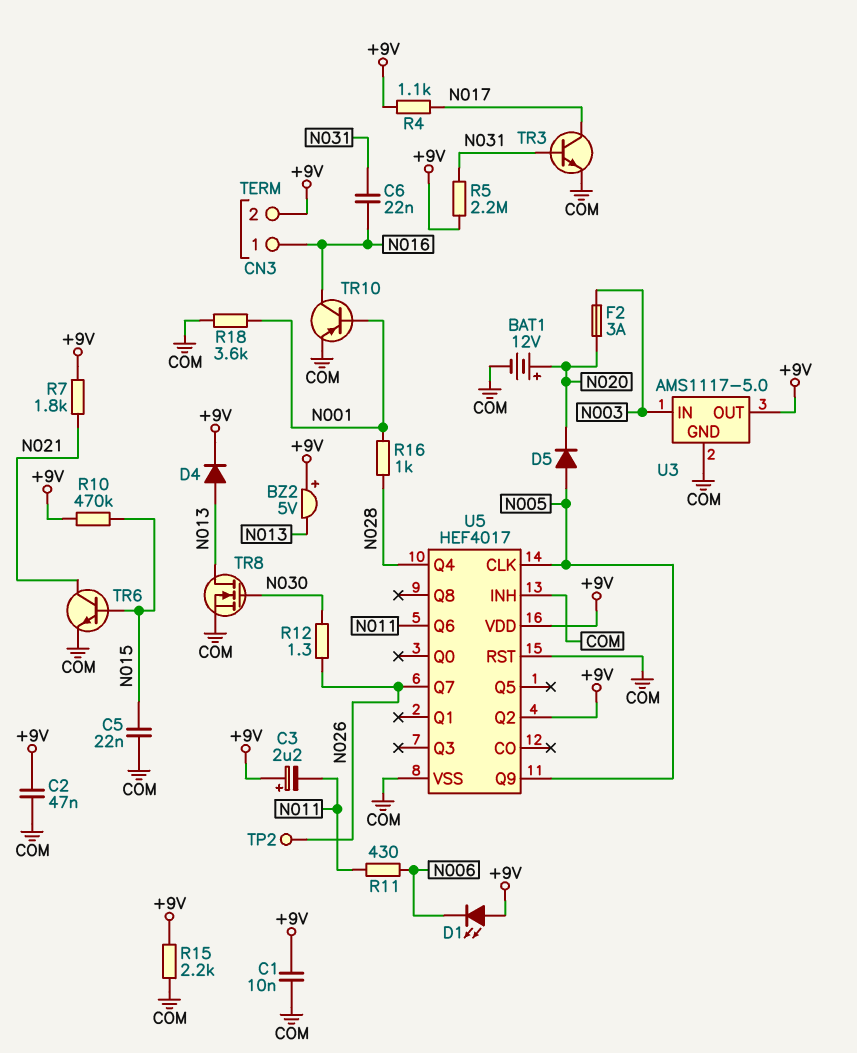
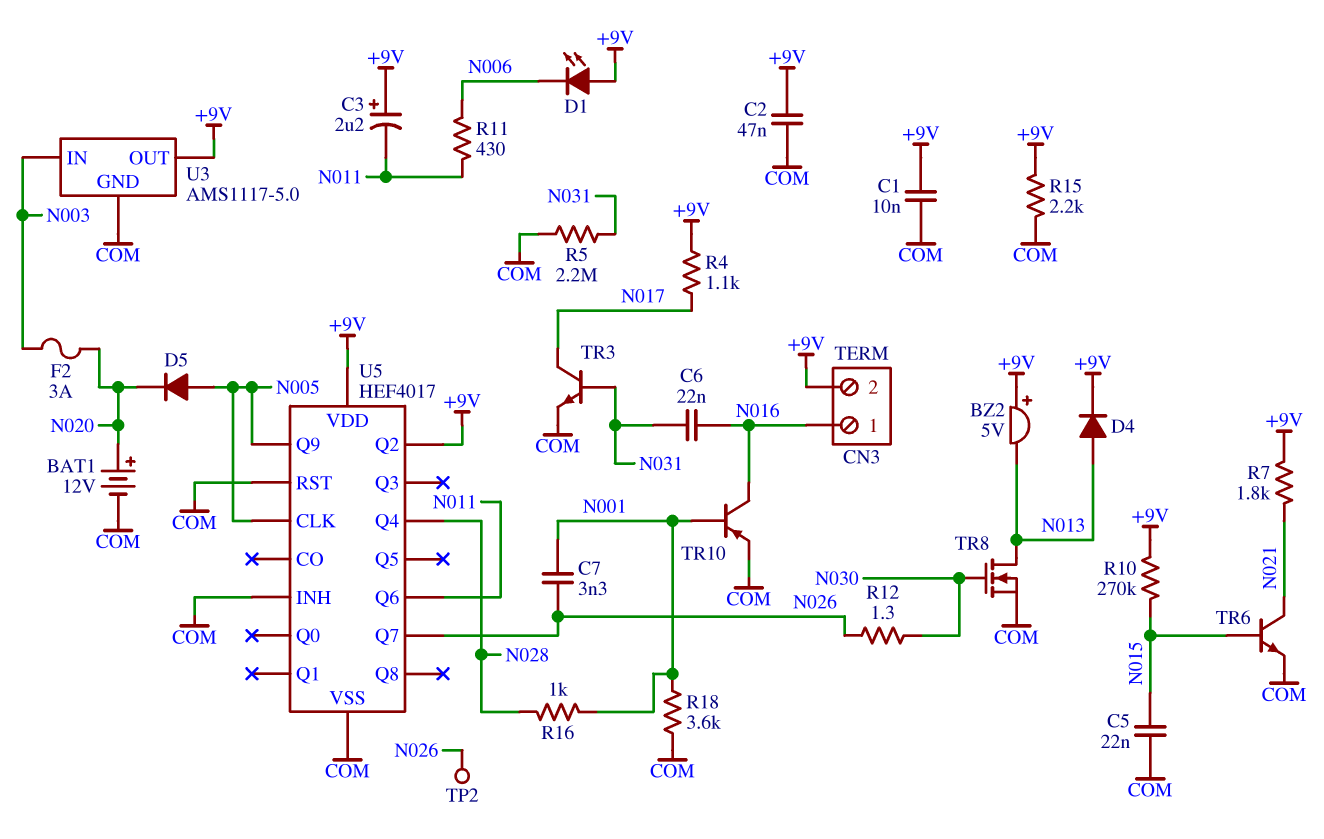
C7: none -> 3.3nF (N001, N026)
R5: 2.2M (+9V, N031) -> 2.2M (COM, N031)
R10: 470k (+9V, N015) -> 270k (+9V, N015)

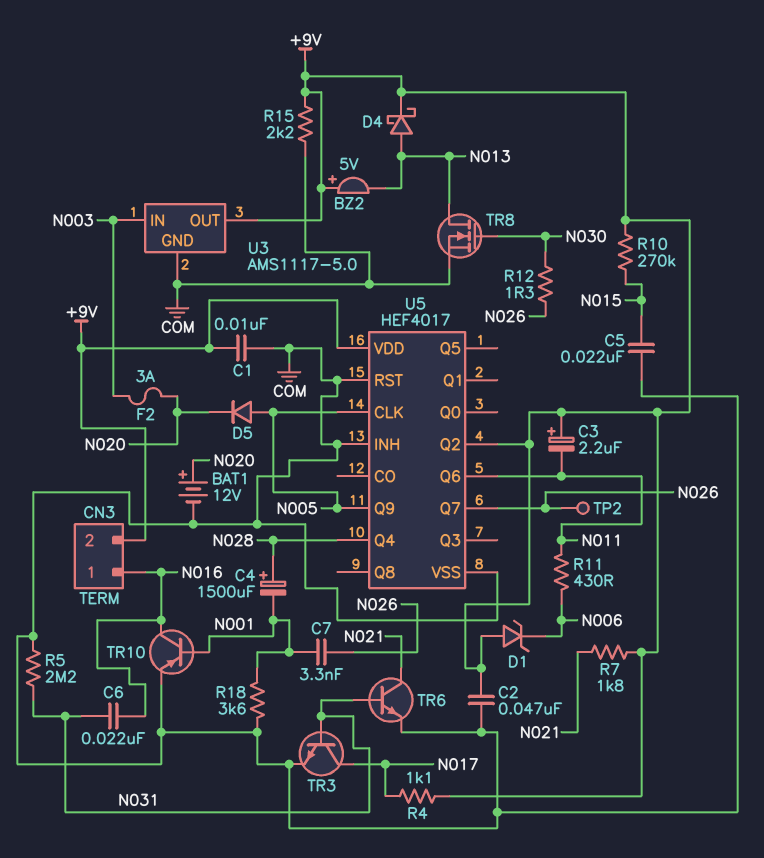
C4: none -> 1500uF (plus N028, minus N001)
D1: LED (A +9V, K N006) -> zener (A +9V, K N006)
D4: diode (A N013, K +9V) -> schottky (A N013, K +9V)
R16: 1k (N001, N028) -> none
TR6: NPN (B N015, C N021, E COM) -> NPN (B N031, C N021, E COM)

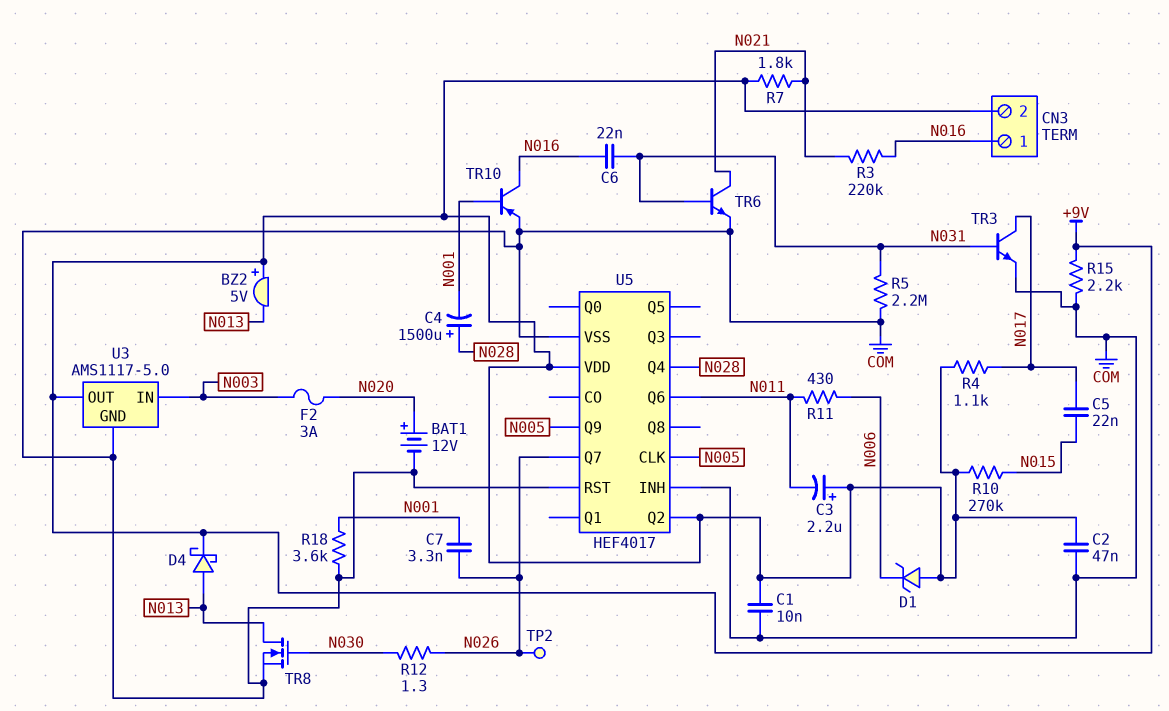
C5: 22nF (COM, N015) -> 22nF (N015, N017)
D5: diode (A N005, K N020) -> none
R3: none -> 220k (N016, N021)

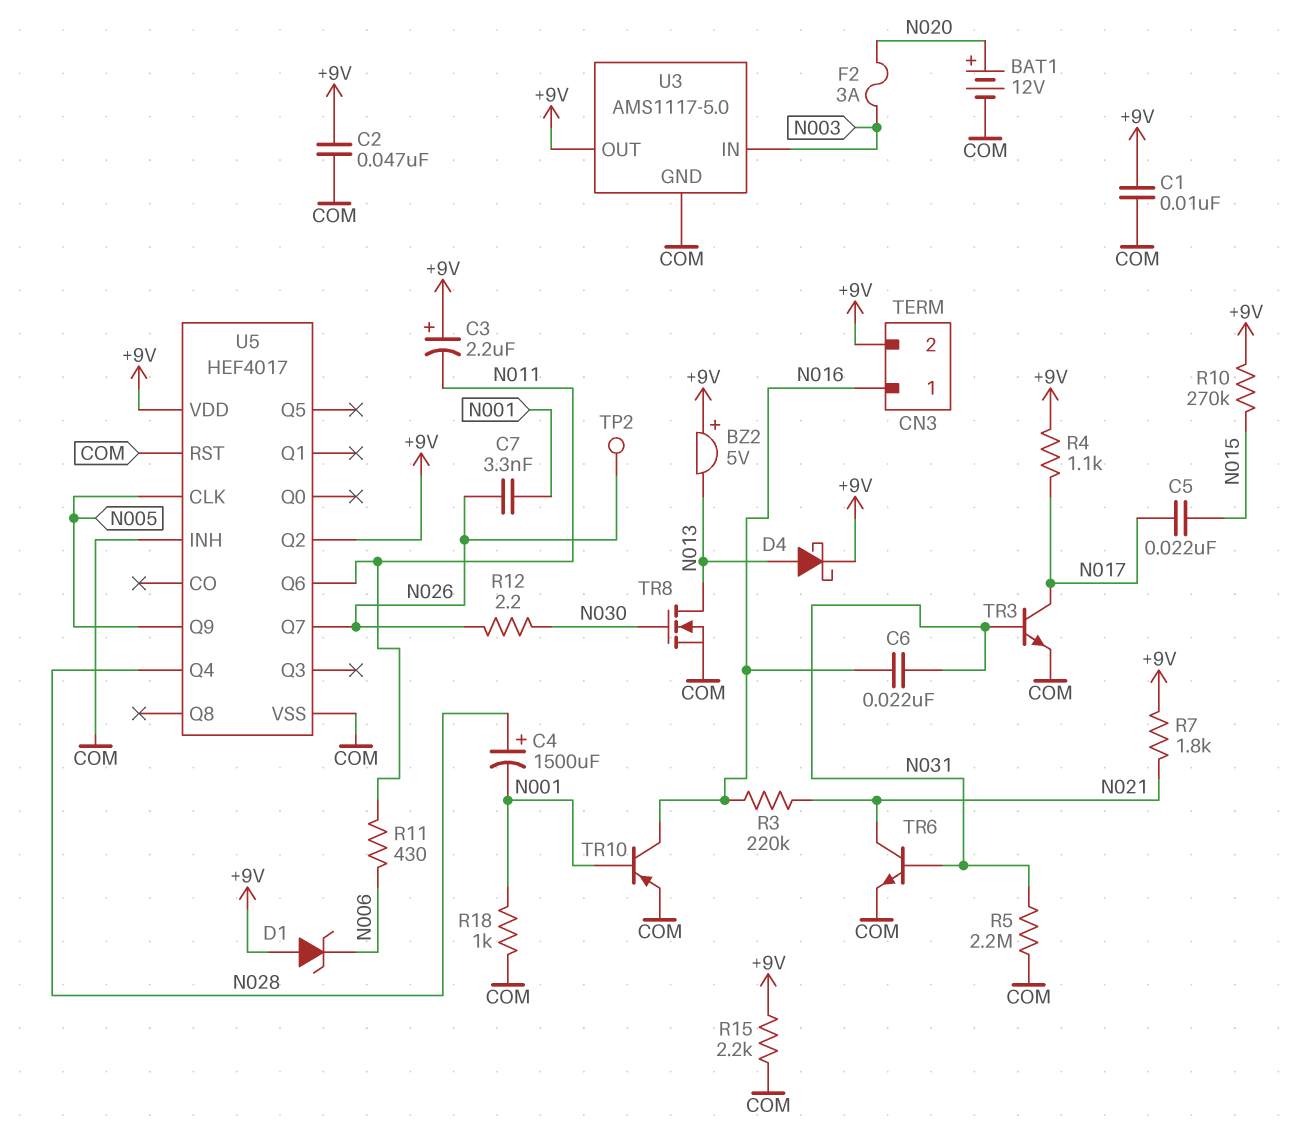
R12: 1.3 (N026, N030) -> 2.2 (N026, N030)
R18: 3.6k (COM, N001) -> 1k (COM, N001)

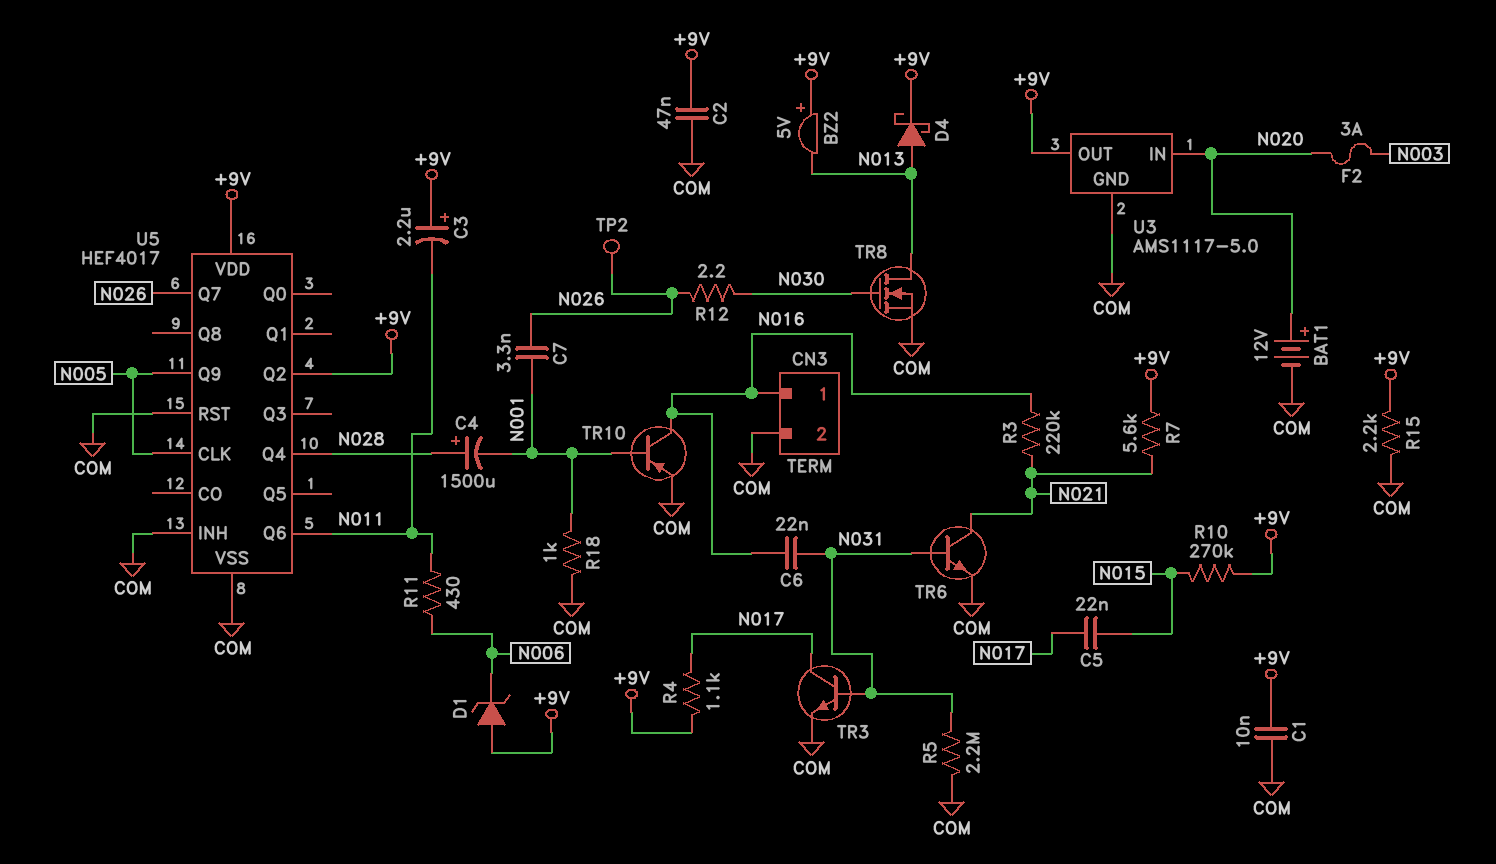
CN3 pin 2: +9V -> COM
R7: 1.8k (+9V, N021) -> 5.6k (+9V, N021)
U3 pin IN: N003 -> N020

